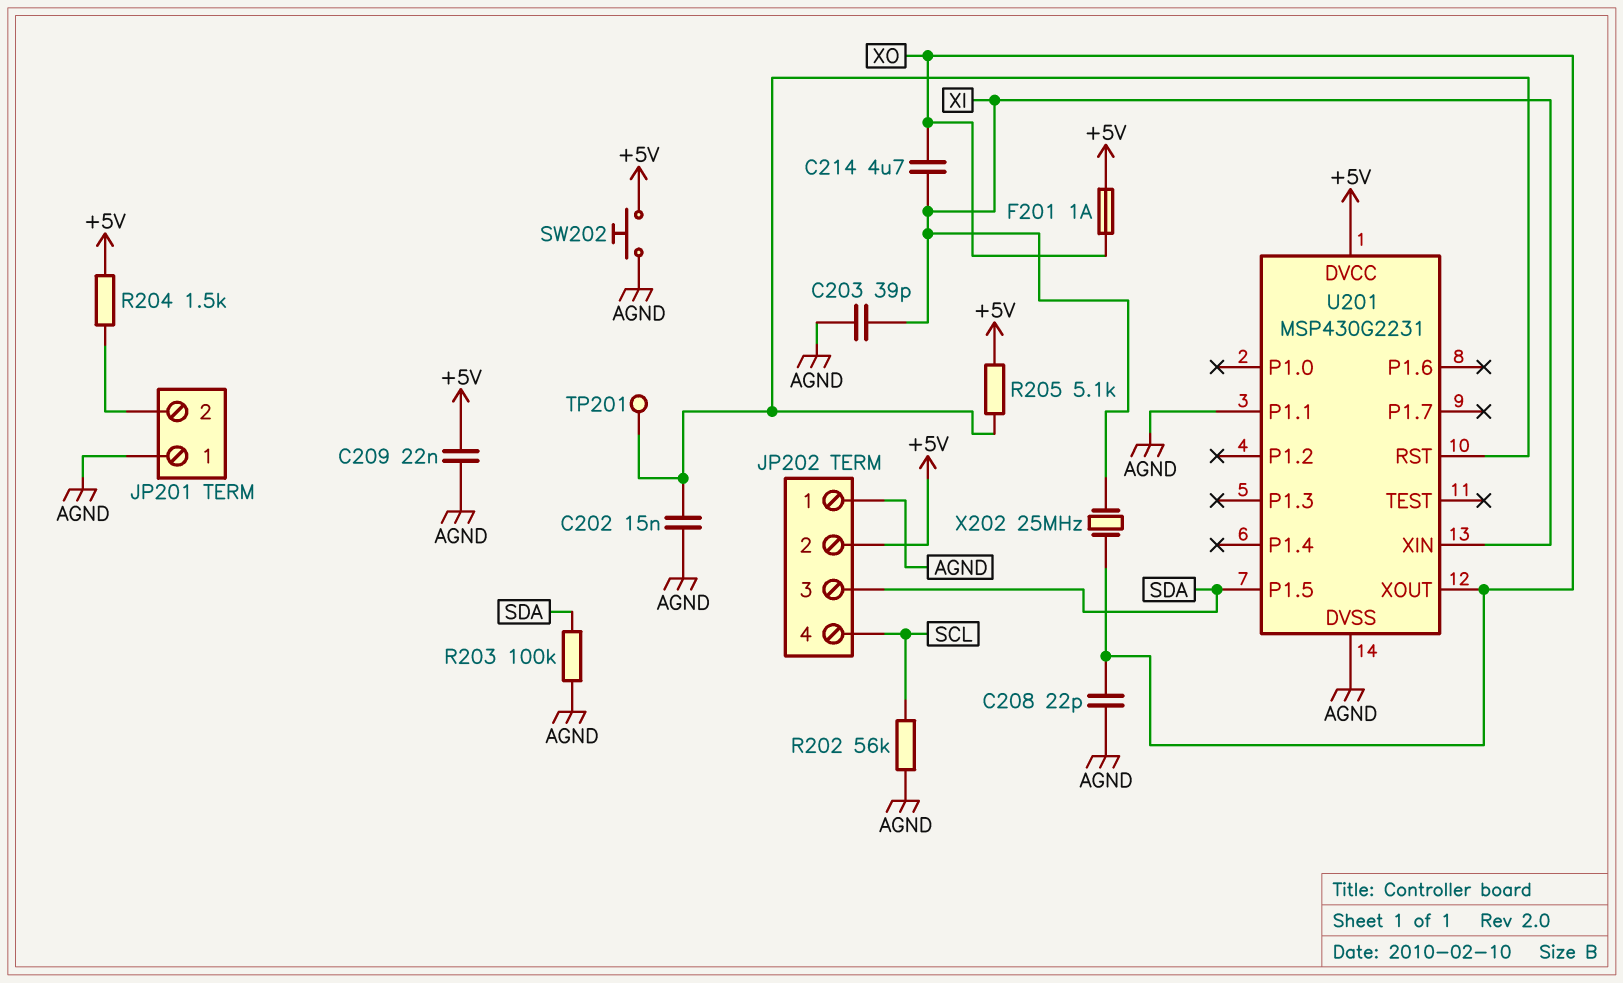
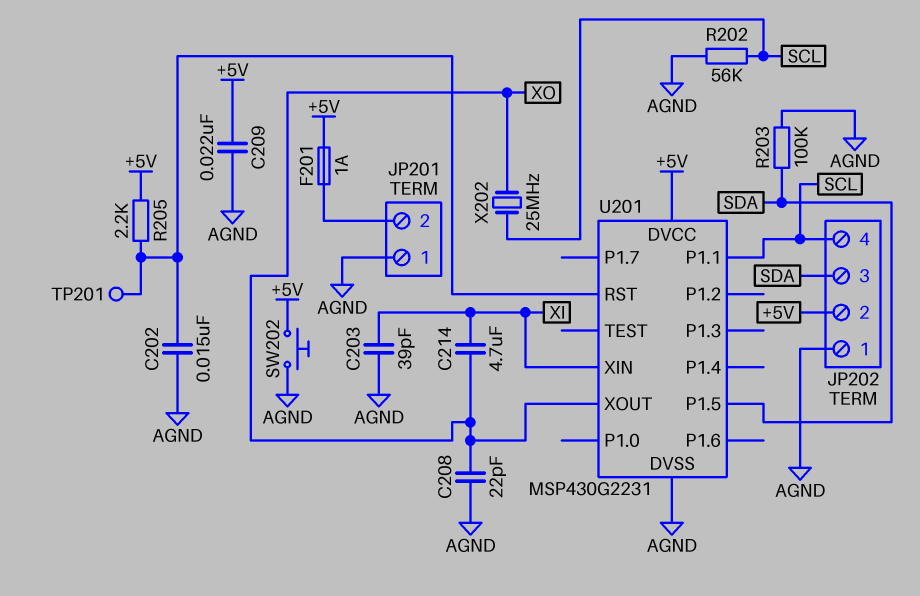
F201: 1A (+5V, XO) -> 1A (+5V, JP201/2)
R204: 1.5k (+5V, JP201/2) -> none
R205: 5.1k (+5V, U201/RST) -> 2.2k (+5V, U201/RST)
U201 pin P1.1: AGND -> SCL
X202: 25MHz (XI, XO) -> 25MHz (SCL, XO)

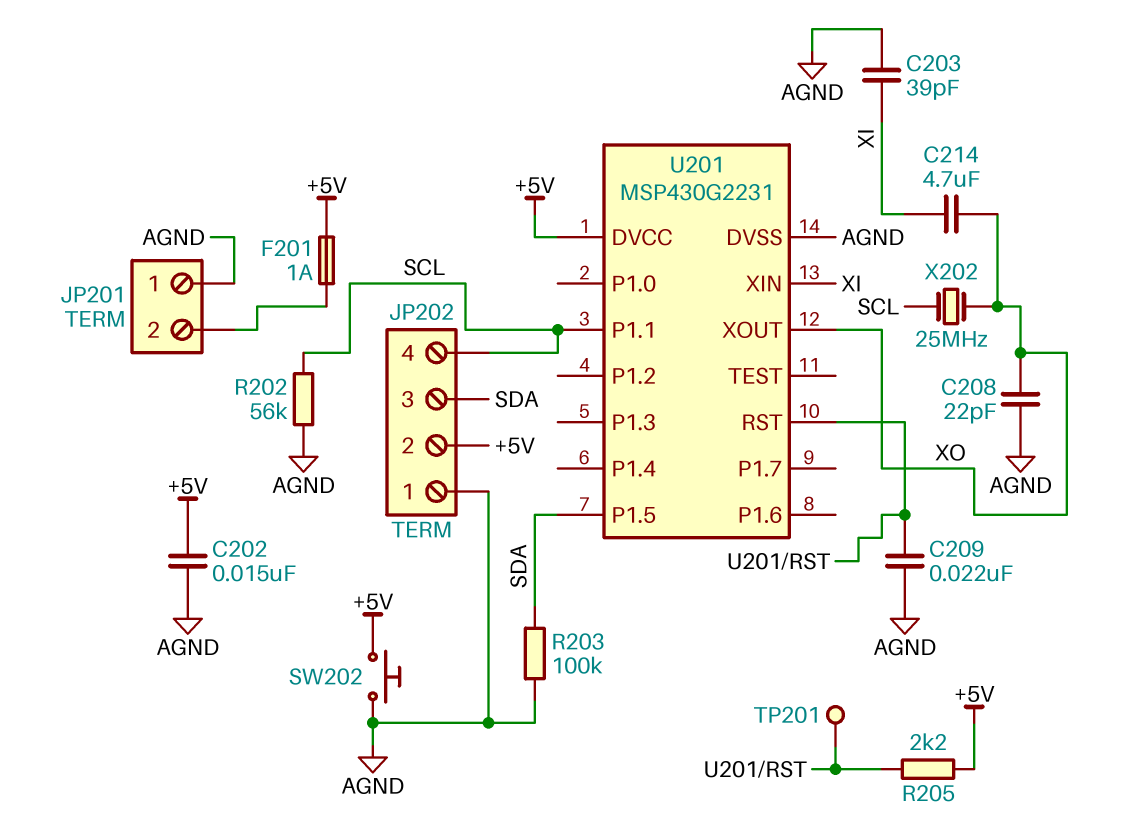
C202: 15nF (AGND, U201/RST) -> 15nF (+5V, AGND)
C209: 22nF (+5V, AGND) -> 22nF (AGND, U201/RST)

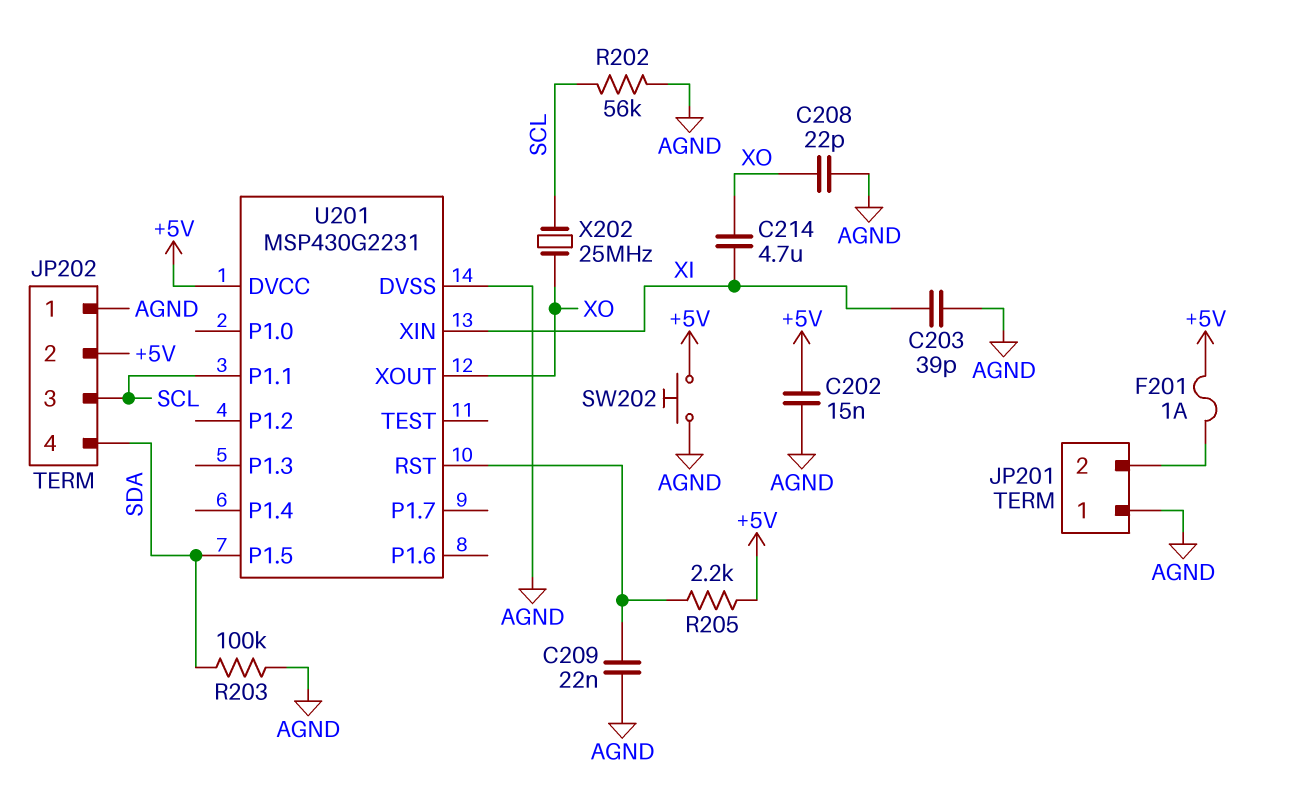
JP202 pin 3: SDA -> SCL
JP202 pin 4: SCL -> SDA
TP201: test point (U201/RST) -> none

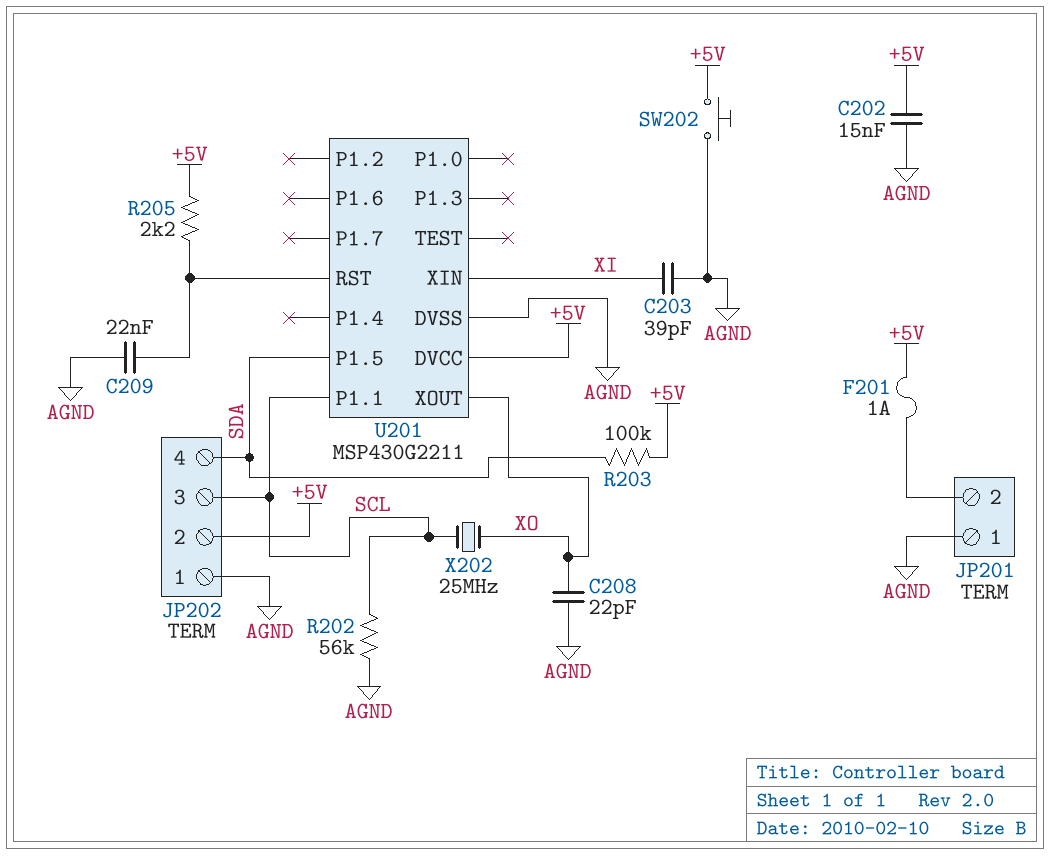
C214: 4.7uF (XI, XO) -> none
R203: 100k (AGND, SDA) -> 100k (+5V, SDA)
U201: MSP430G2231 -> MSP430G2211

